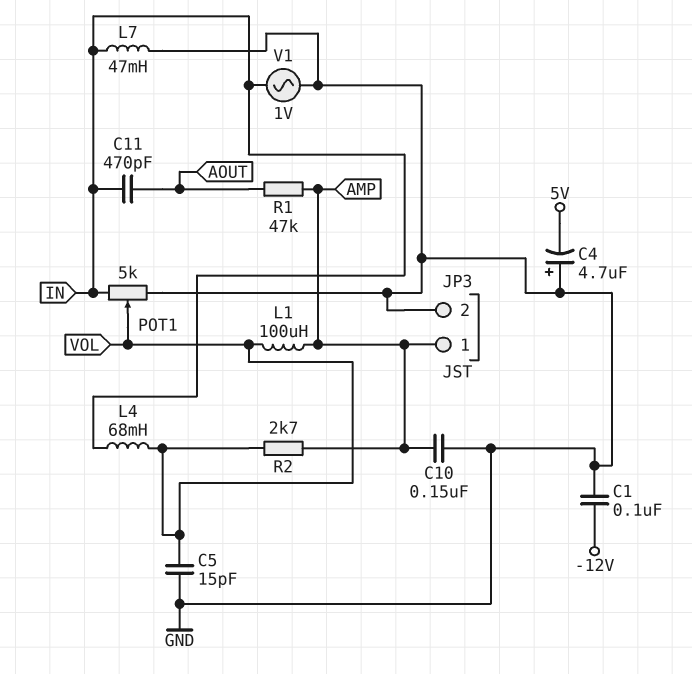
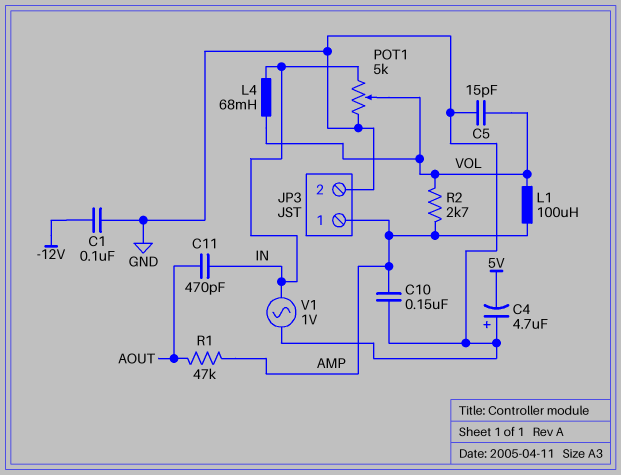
L7: 47mH (GND, IN) -> none

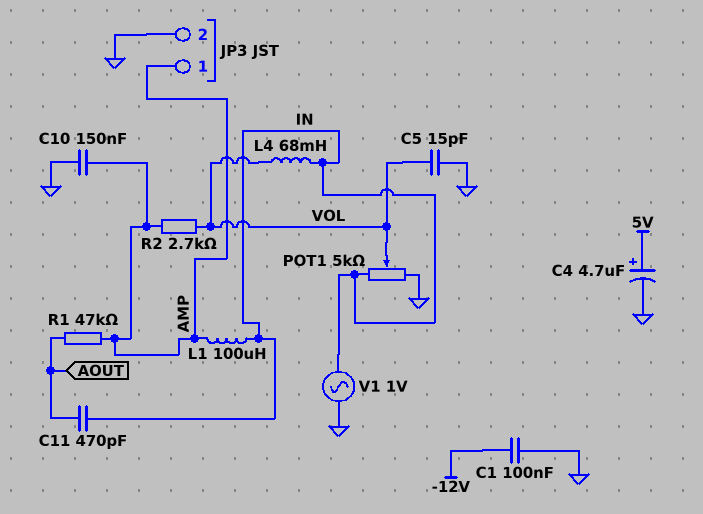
C4: 4.7uF (plus GND, minus 5V) -> 4.7uF (plus 5V, minus GND)
L1: 100uH (AMP, VOL) -> 100uH (AMP, IN)

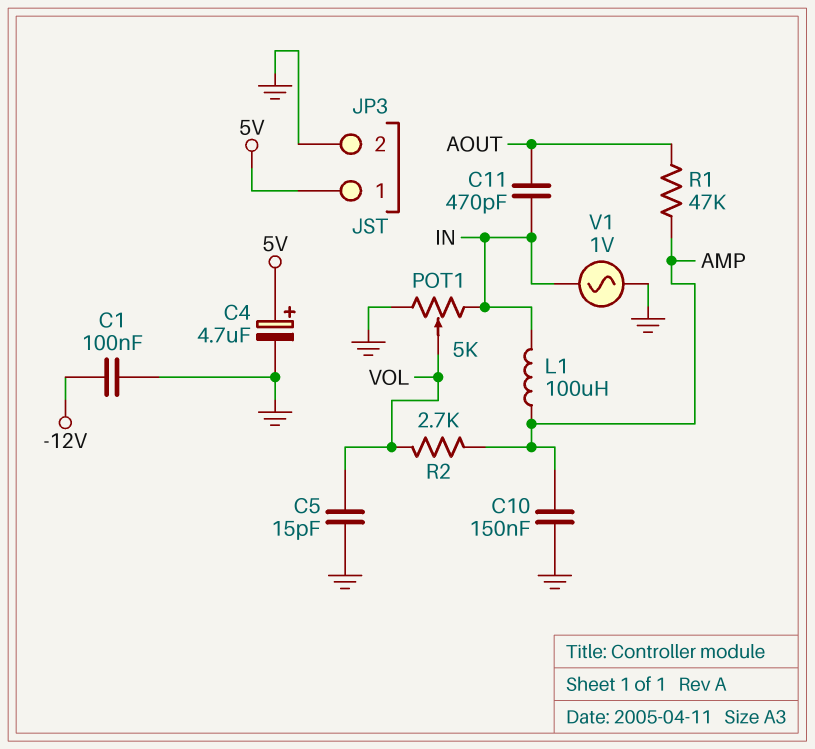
JP3 pin 1: AMP -> 5V
L4: 68mH (IN, VOL) -> none

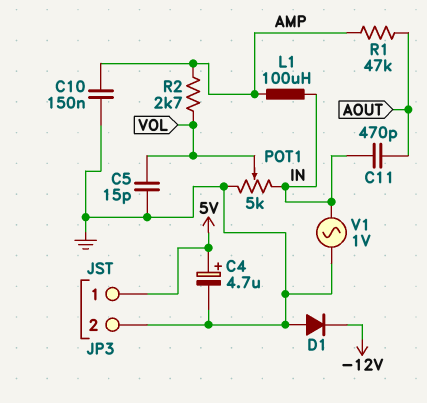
C1: 100nF (-12V, GND) -> none
D1: none -> diode (A GND, K -12V)

